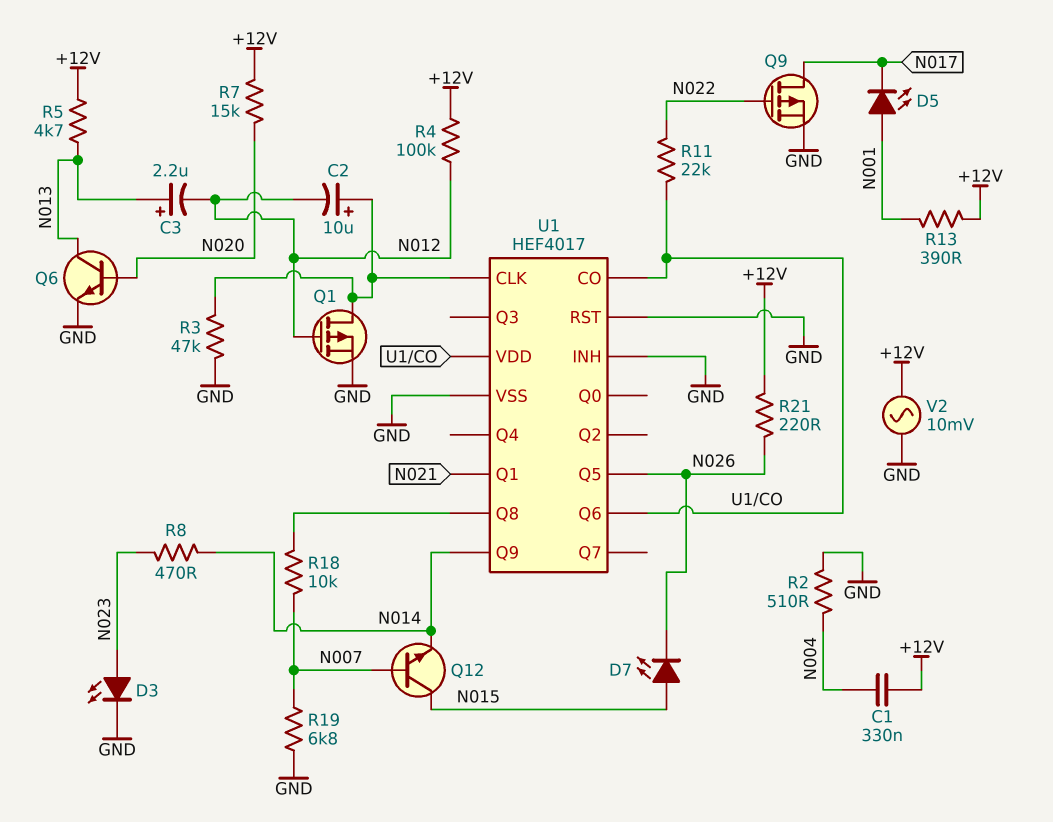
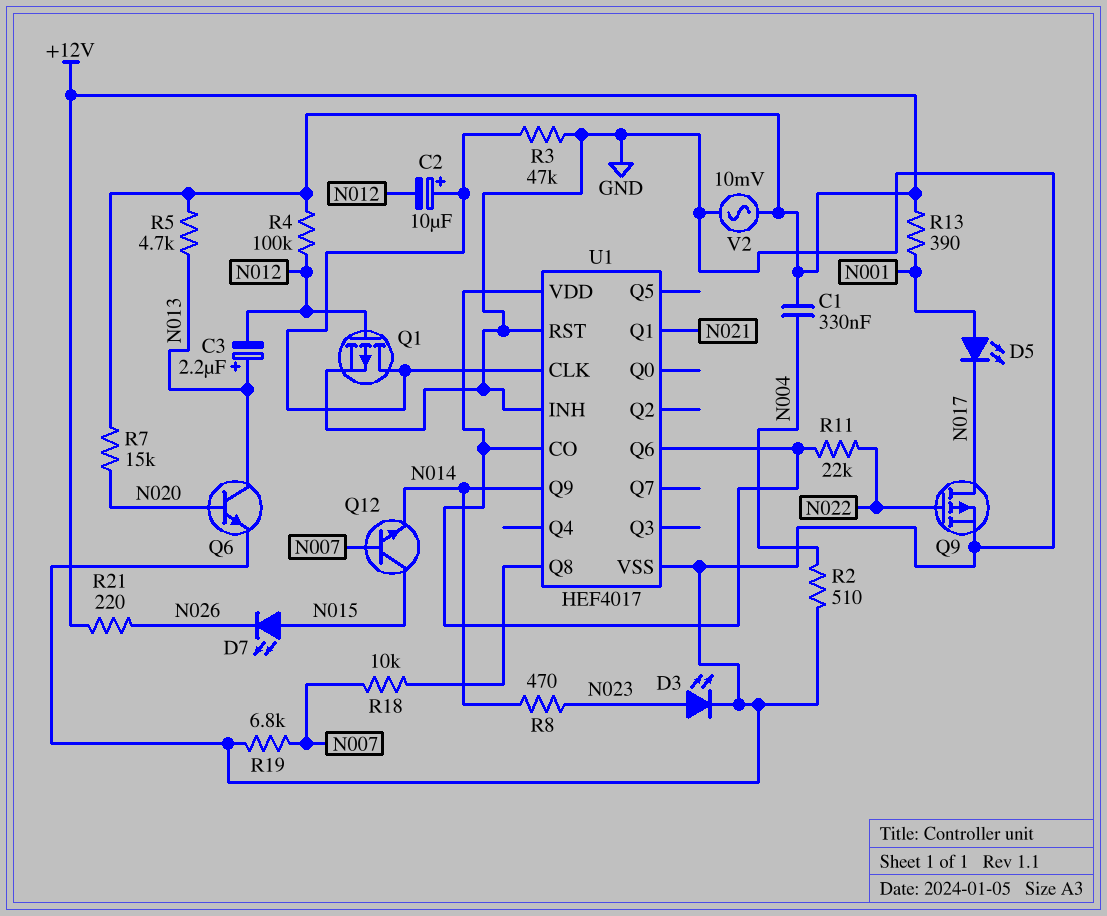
U1 pin Q5: N026 -> none

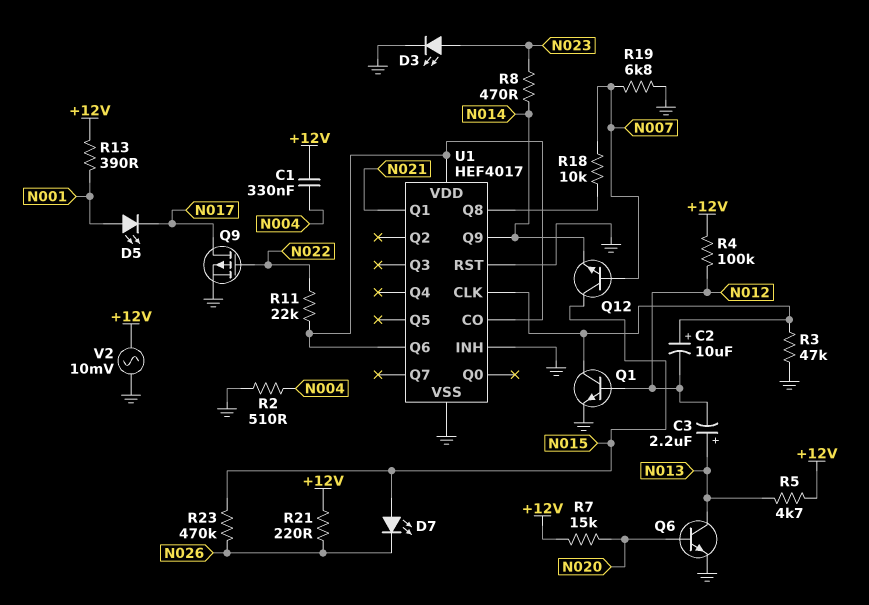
Q1: PMOS (G N012, D U1/CLK, S GND) -> NPN (B N012, C U1/CLK, E GND)
R23: none -> 470k (N015, N026)

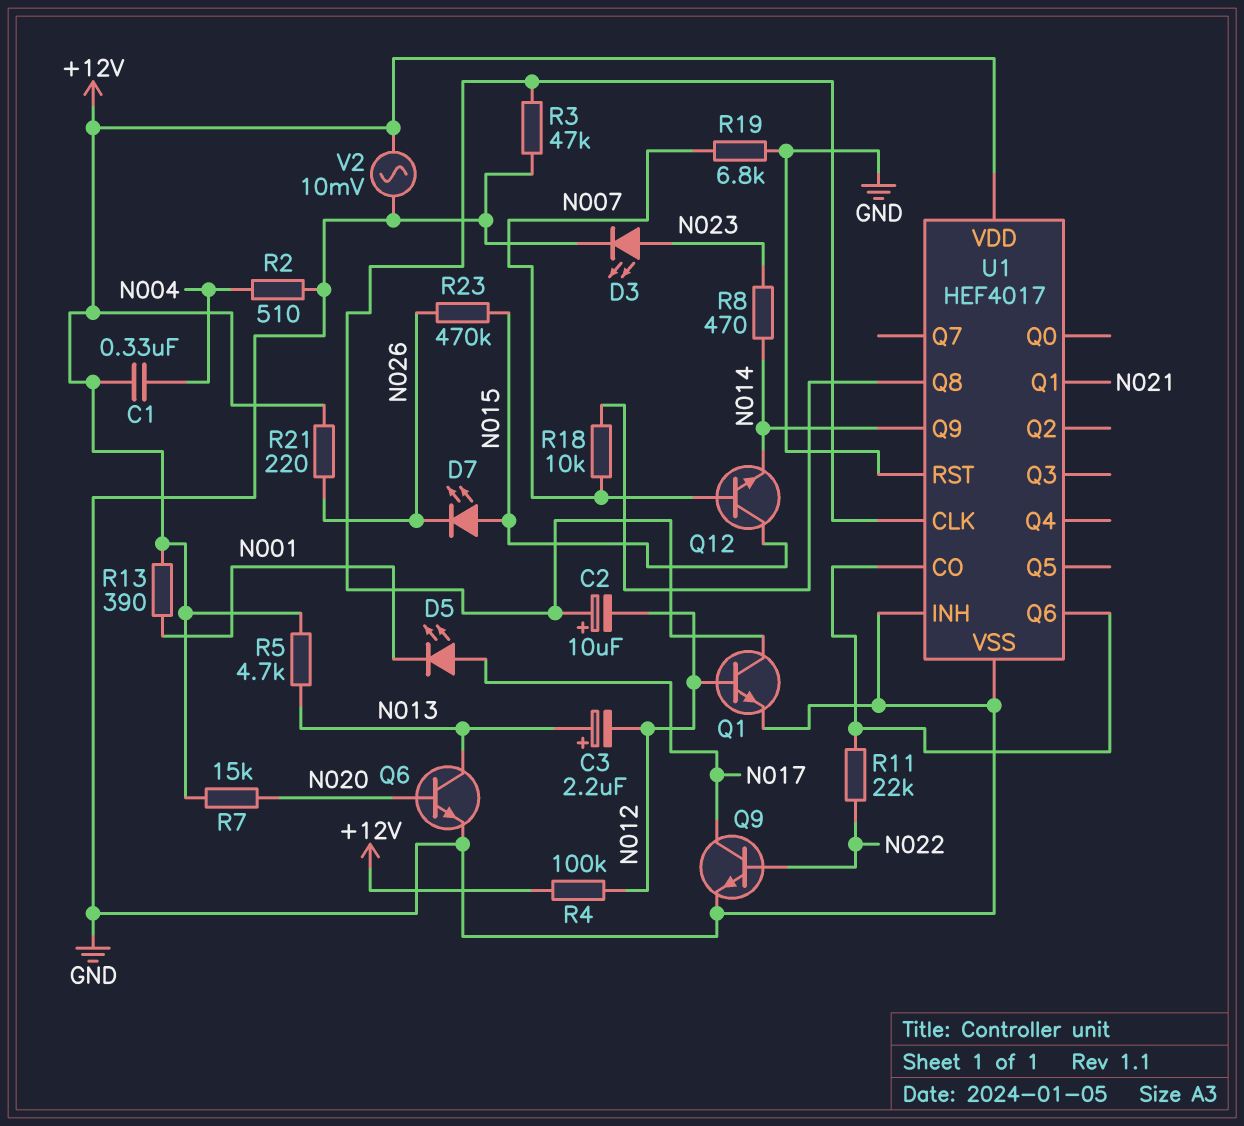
D5: LED (A N001, K N017) -> LED (A N017, K N001)
Q9: PMOS (G N022, D N017, S GND) -> NPN (B N022, C N017, E GND)
U1 pin VDD: U1/CO -> +12V

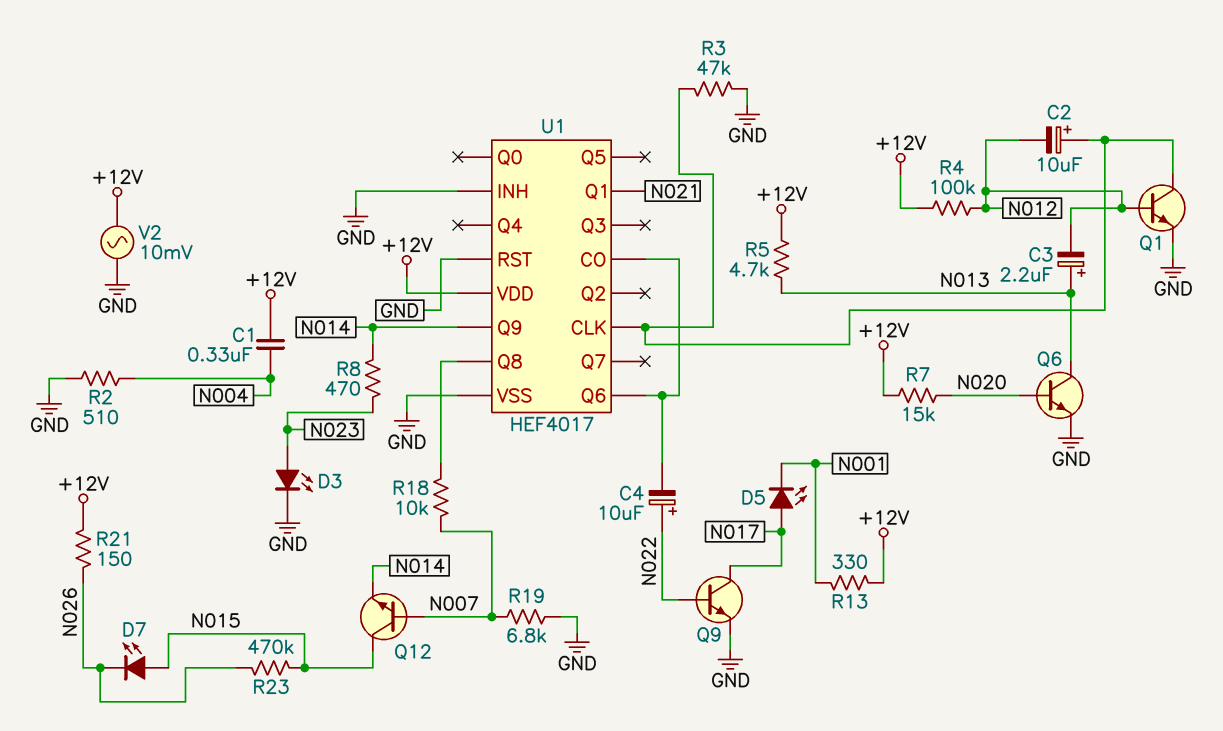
C4: none -> 10uF (plus N022, minus U1/CO)
R11: 22k (N022, U1/CO) -> none
R13: 390 (+12V, N001) -> 330 (+12V, N001)
R21: 220 (+12V, N026) -> 150 (+12V, N026)

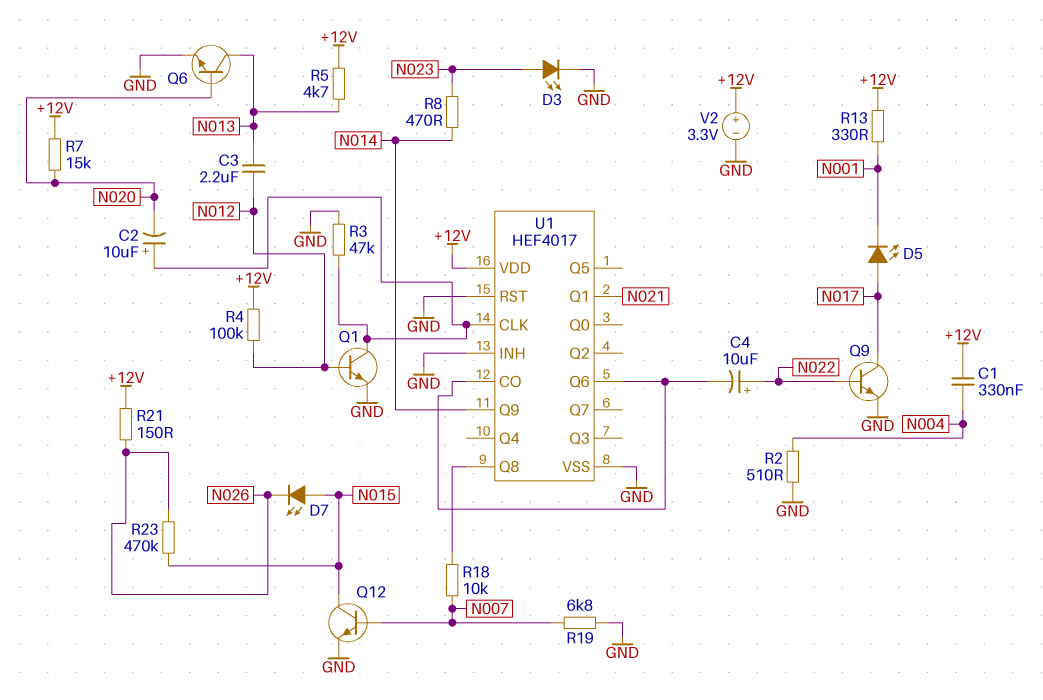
C2: 10uF (plus U1/CLK, minus N012) -> 10uF (plus U1/CLK, minus N020)
C3: 2.2uF (plus N013, minus N012) -> 2.2uF (N012, N013)
Q12: NPN (B N007, C N015, E N014) -> NPN (B N007, C N015, E GND)
V2: AC 10mV (+12V, GND) -> 3.3V (plus +12V, minus GND)

